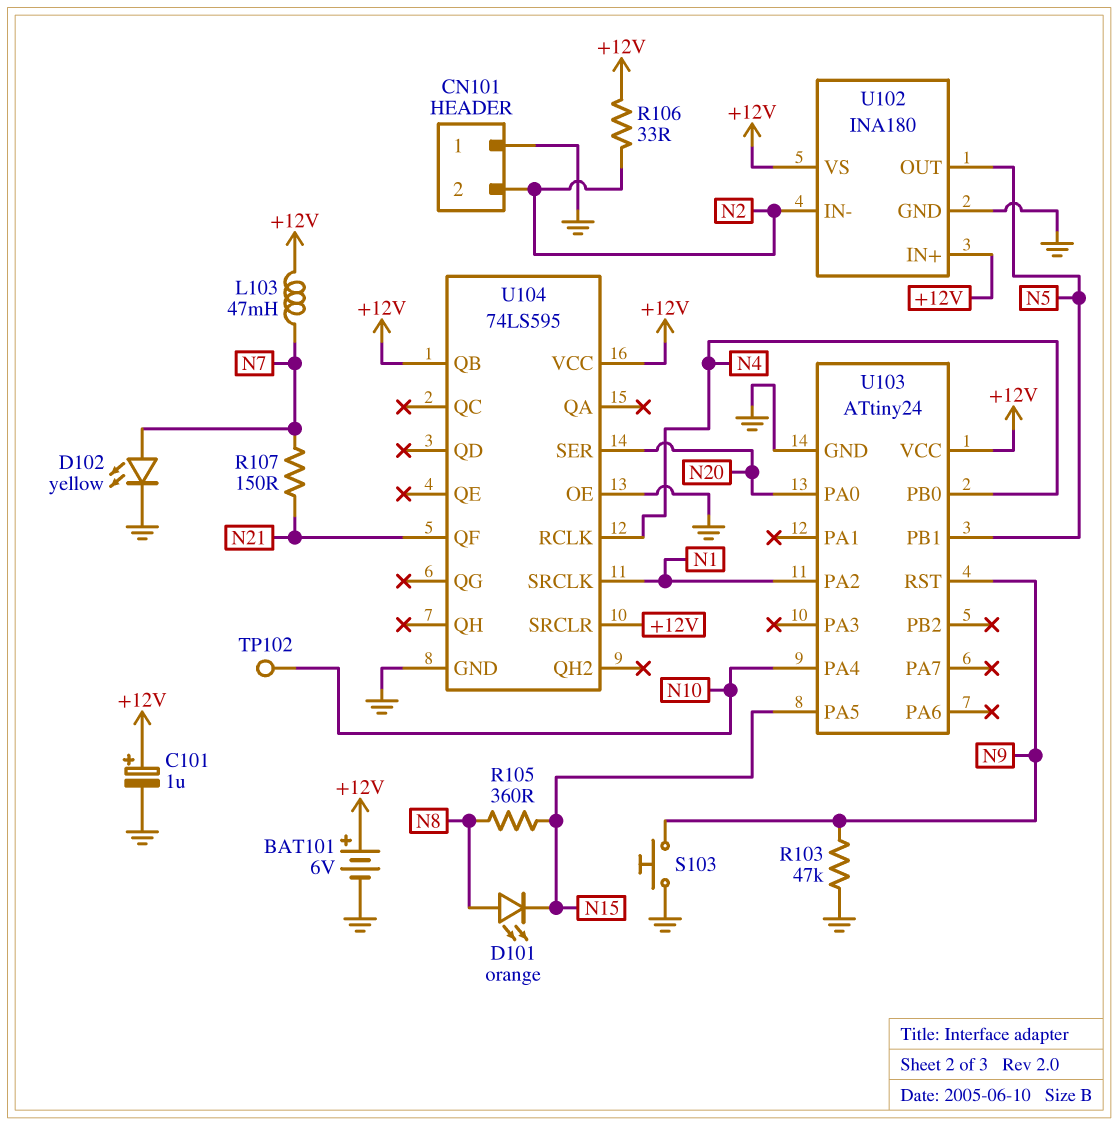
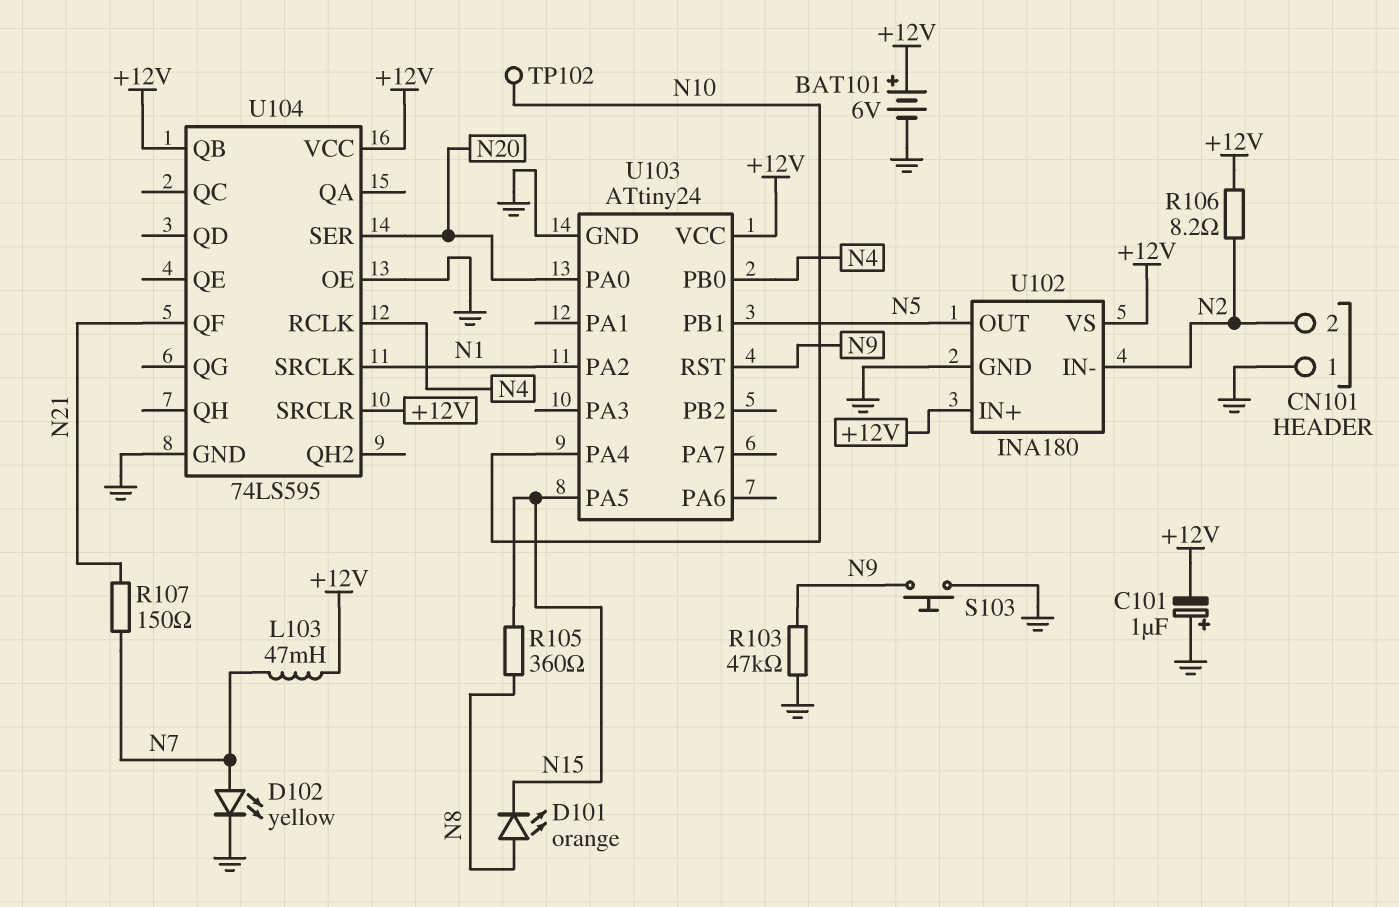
C101: 1uF (plus +12V, minus GND) -> 1uF (plus GND, minus +12V)
R106: 33 (+12V, N2) -> 8.2 (+12V, N2)

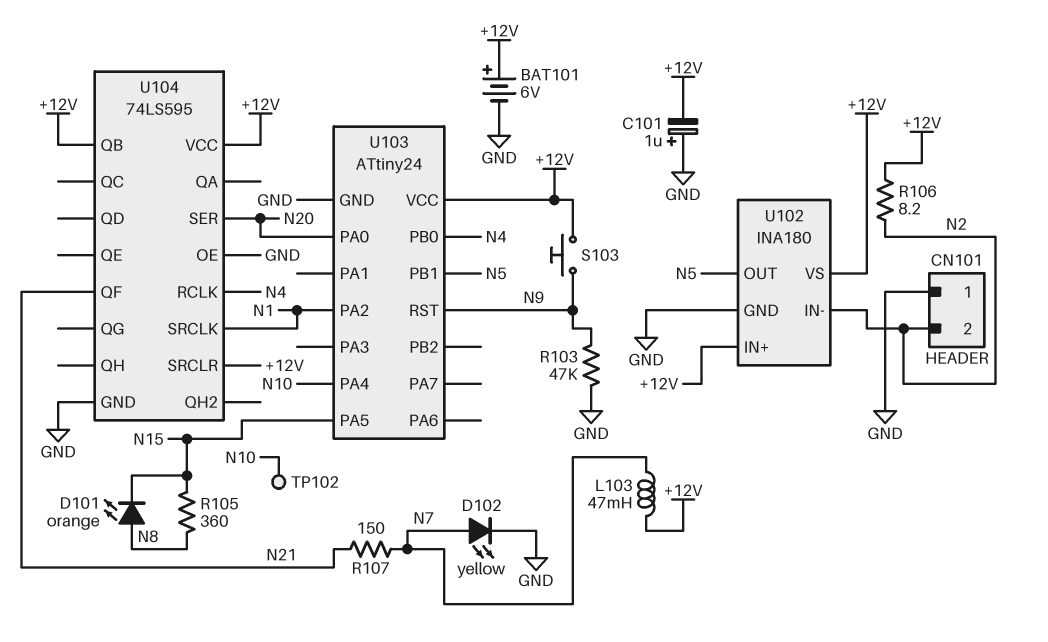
S103: button (GND, N9) -> button (+12V, N9)

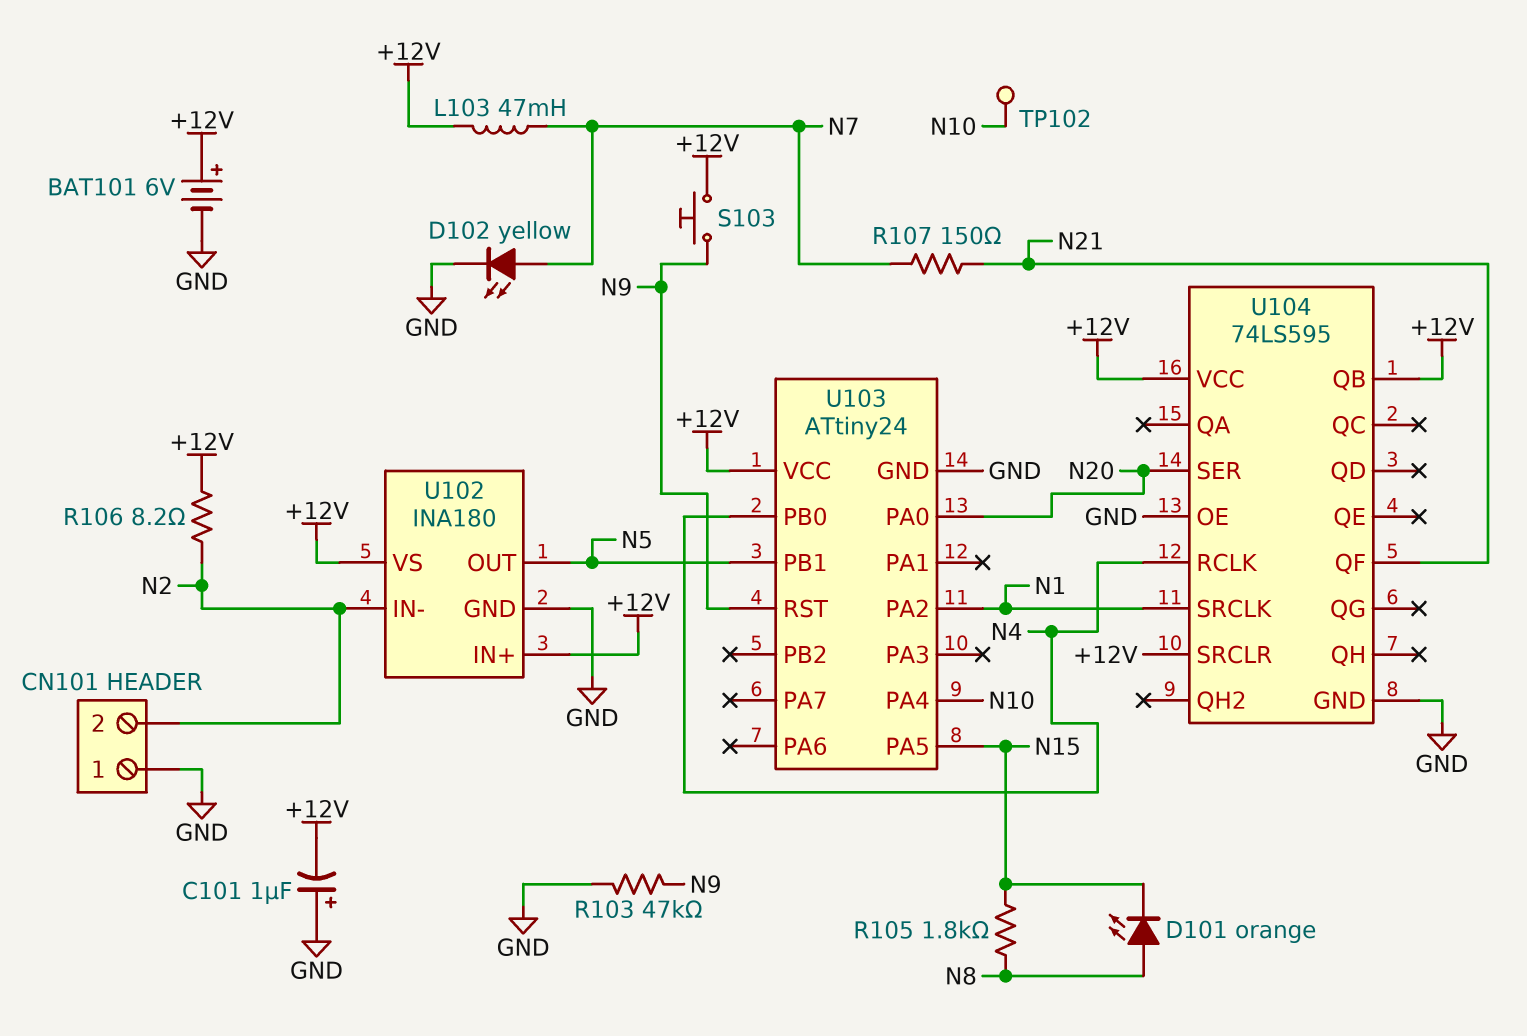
R105: 360 (N8, N15) -> 1.8k (N8, N15)

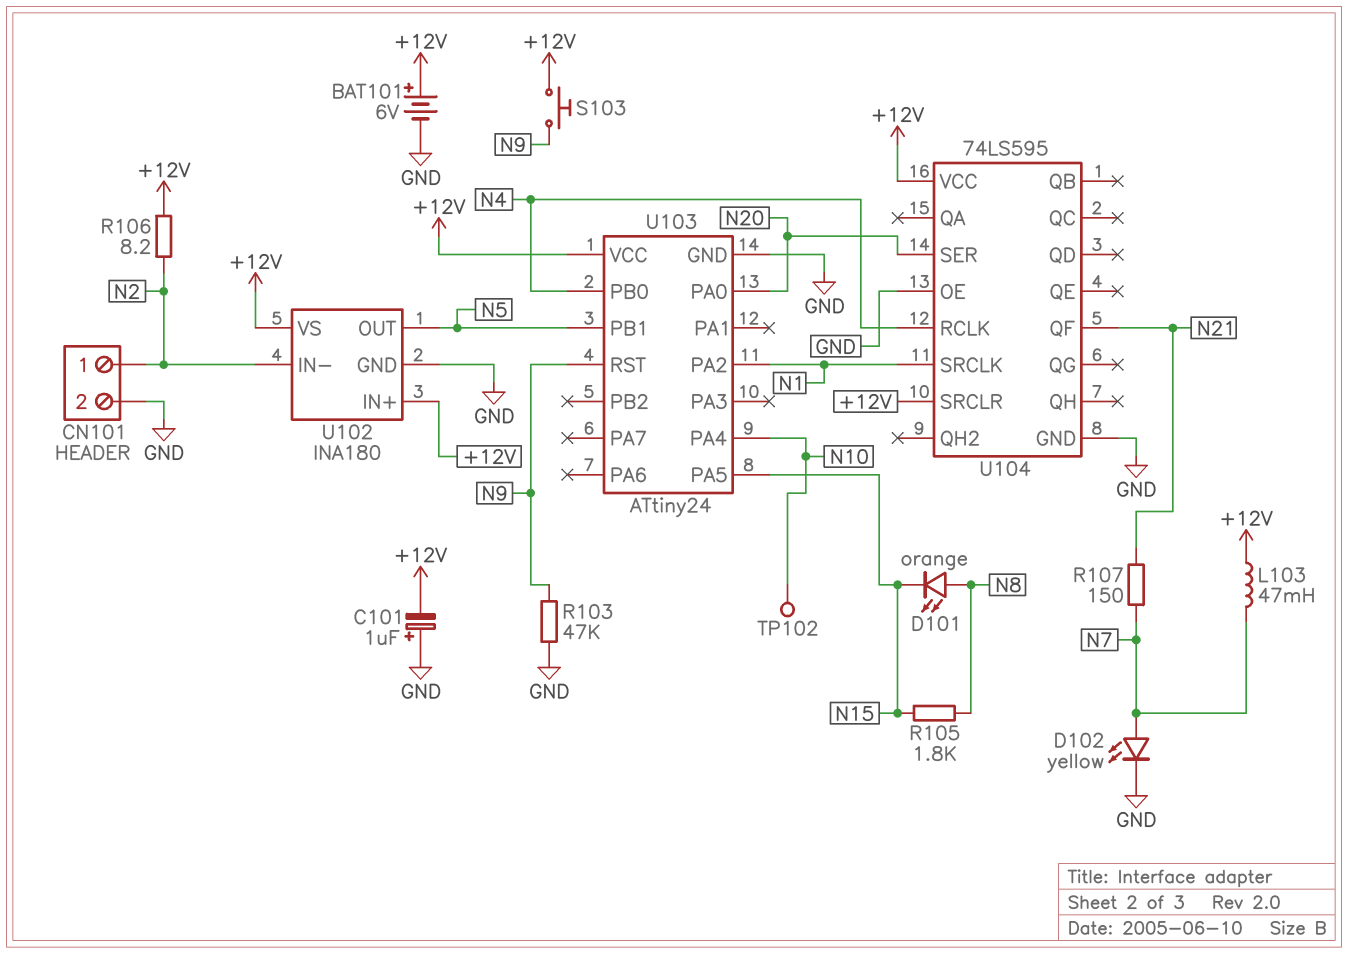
CN101 pin 1: GND -> N2
CN101 pin 2: N2 -> GND
U104 pin QB: +12V -> none

